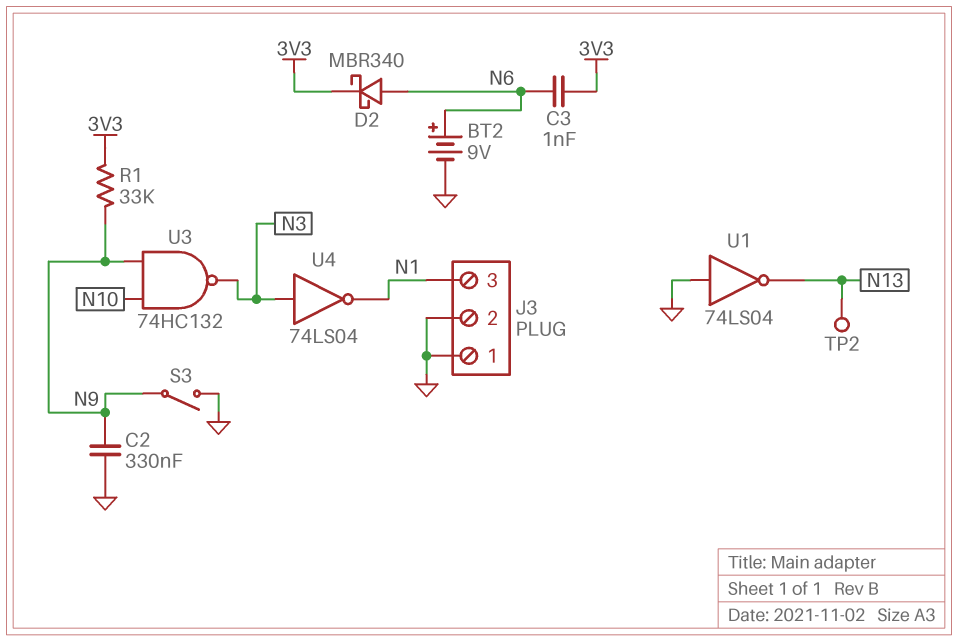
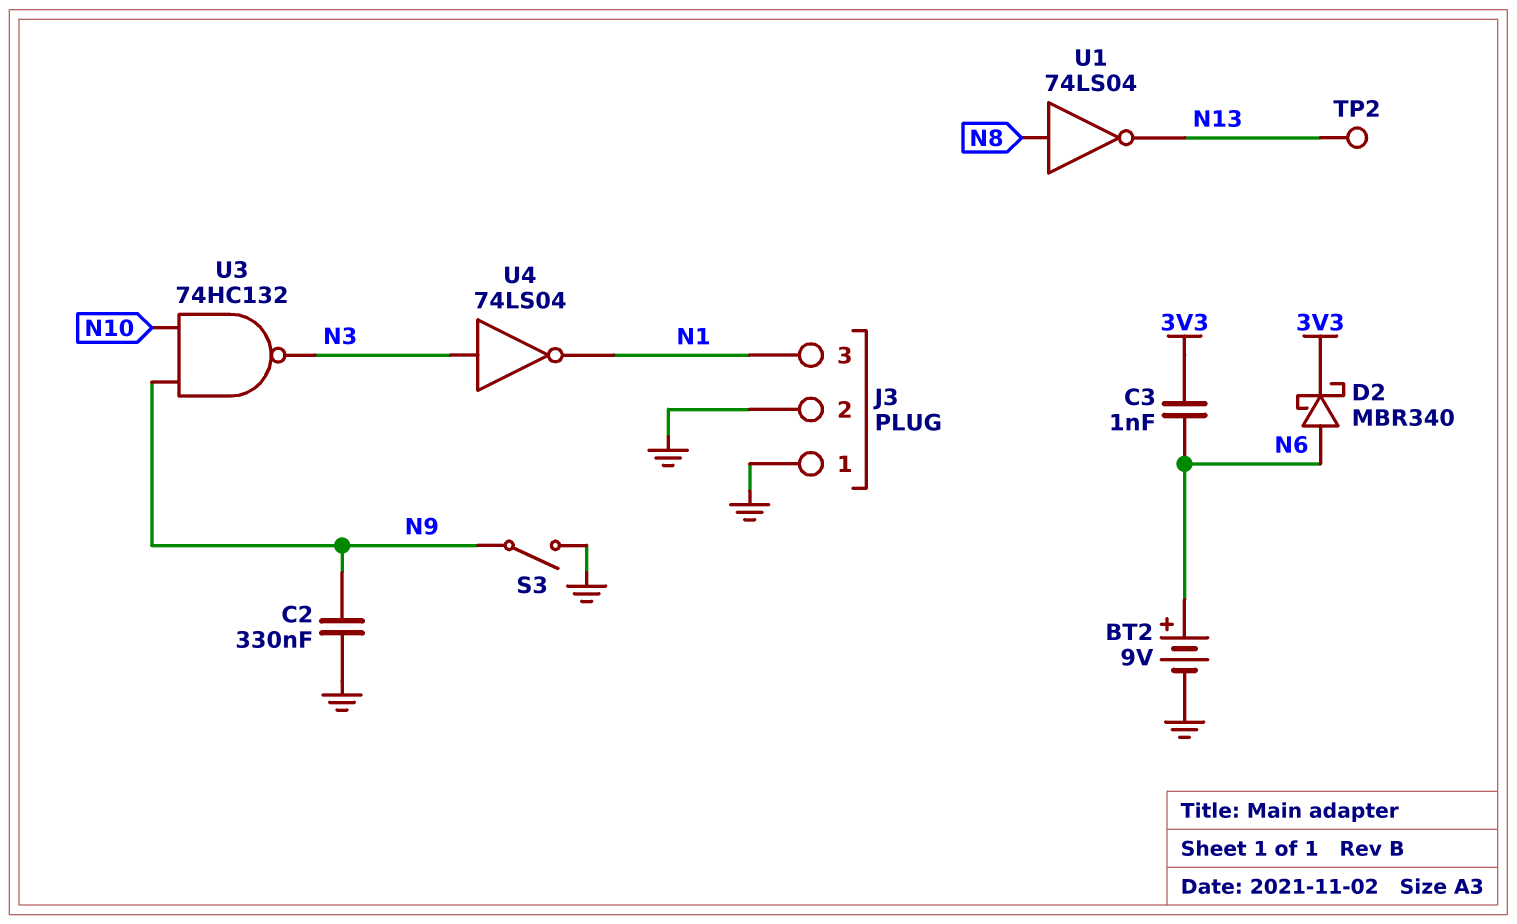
R1: 33k (3V3, N9) -> none
U1: NOT 74LS04 (in GND, out N13) -> NOT 74LS04 (in N8, out N13)

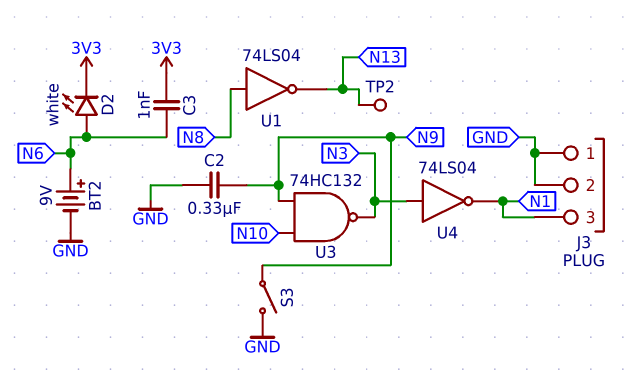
D2: schottky MBR340 (A N6, K 3V3) -> LED white (A N6, K 3V3)

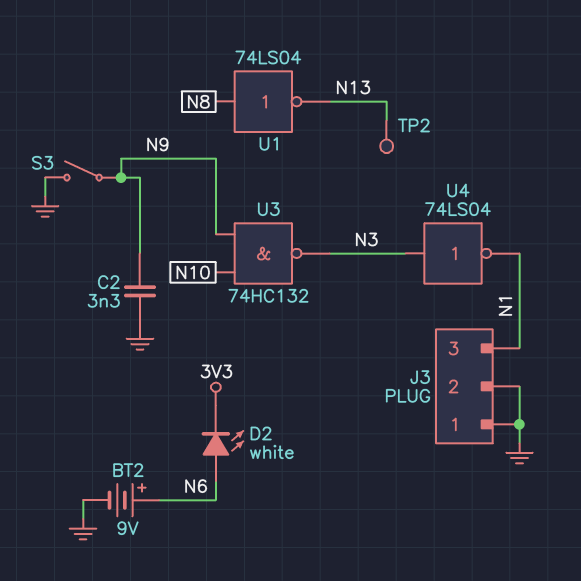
C2: 330nF (GND, N9) -> 3.3nF (GND, N9)
C3: 1nF (3V3, N6) -> none

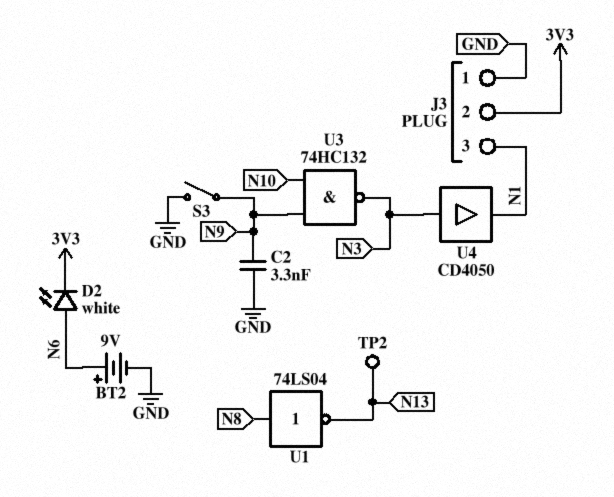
J3 pin 2: GND -> 3V3
U4: NOT 74LS04 (in N3, out N1) -> buffer CD4050 (in N3, out N1)

